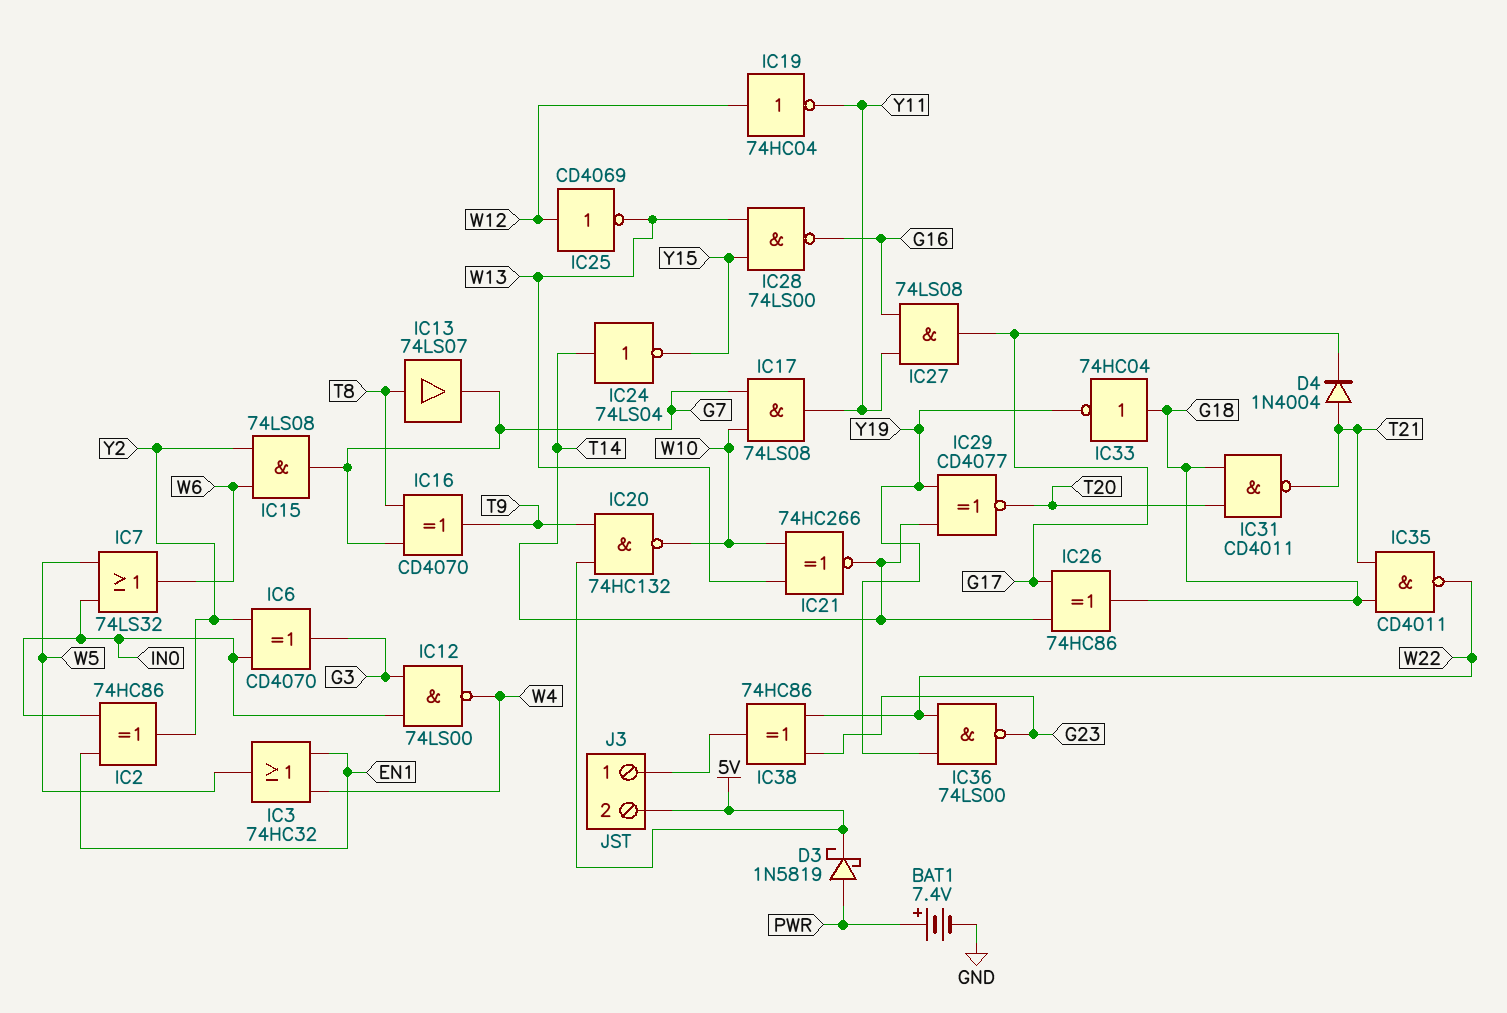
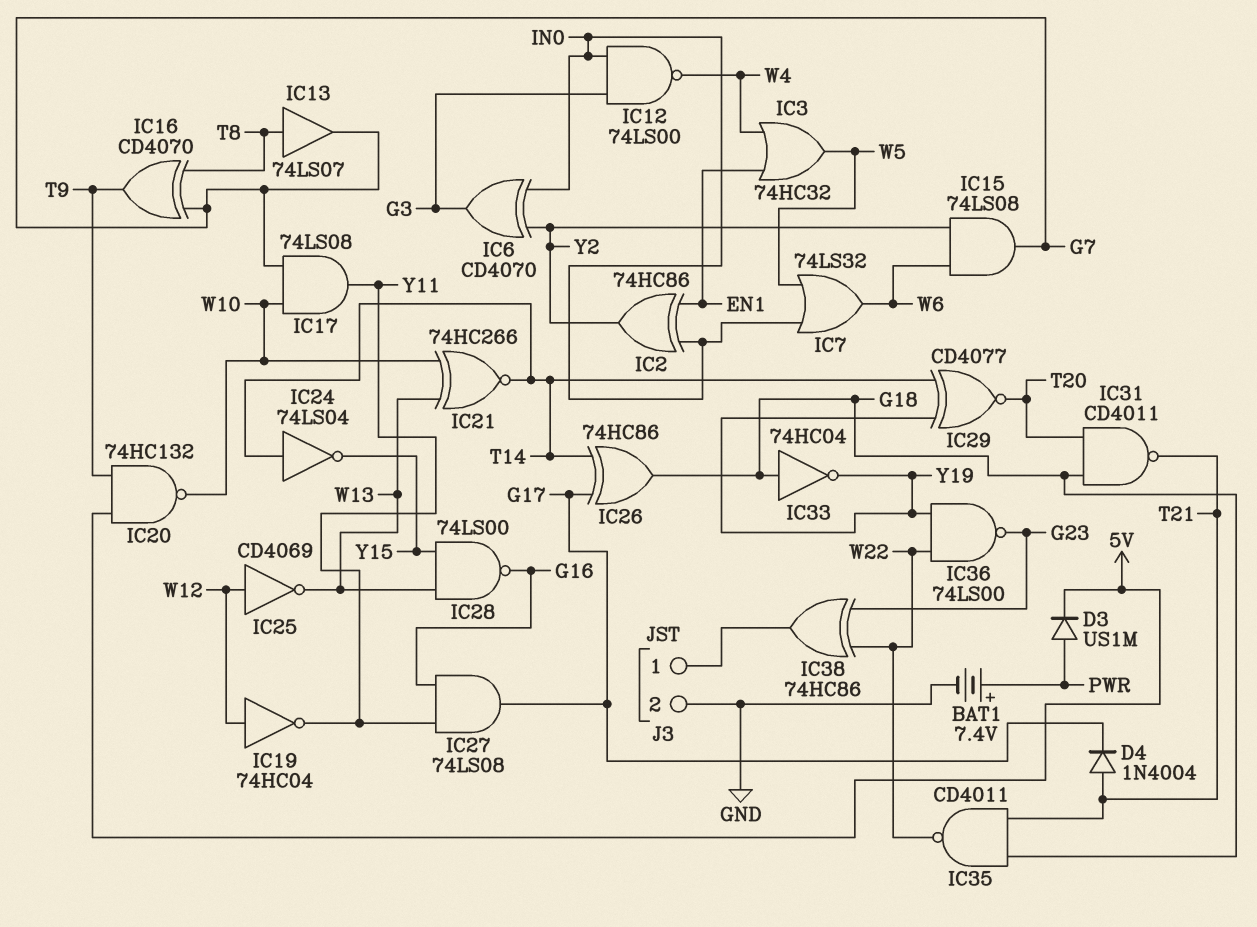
D3: schottky 1N5819 (A PWR, K 5V) -> diode US1M (A PWR, K 5V)
J3 pin 2: 5V -> GND

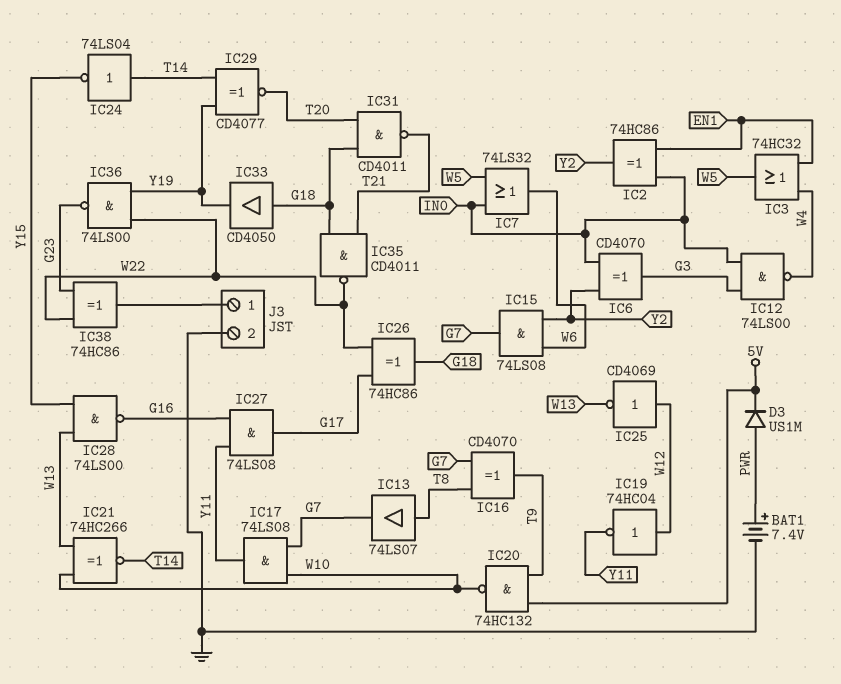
D4: diode 1N4004 (A T21, K G17) -> none
IC26: XOR 74HC86 (in G17, in T14, out G18) -> XOR 74HC86 (in G17, in W22, out G18)
IC33: NOT 74HC04 (in G18, out Y19) -> buffer CD4050 (in G18, out Y19)

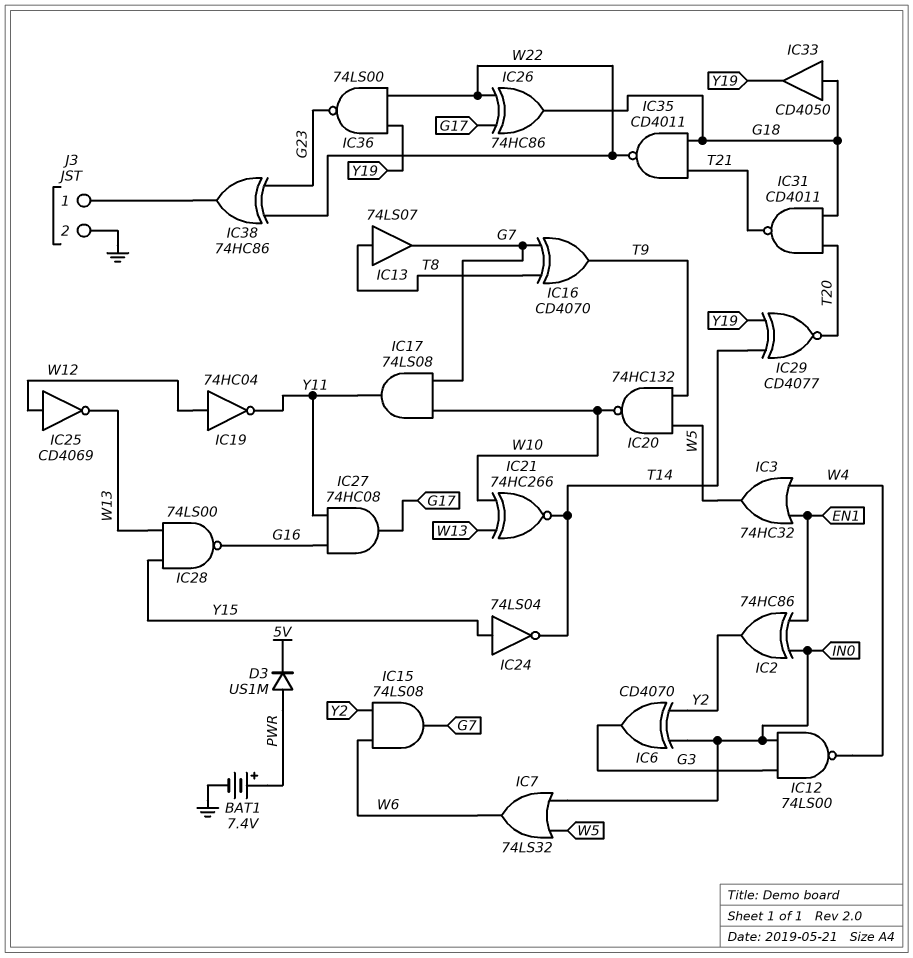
IC20: NAND 74HC132 (in 5V, in T9, out W10) -> NAND 74HC132 (in T9, in W5, out W10)
IC24: NOT 74LS04 (in T14, out Y15) -> NOT 74LS04 (in Y15, out T14)
IC27: AND 74LS08 (in G16, in Y11, out G17) -> AND 74HC08 (in G16, in Y11, out G17)

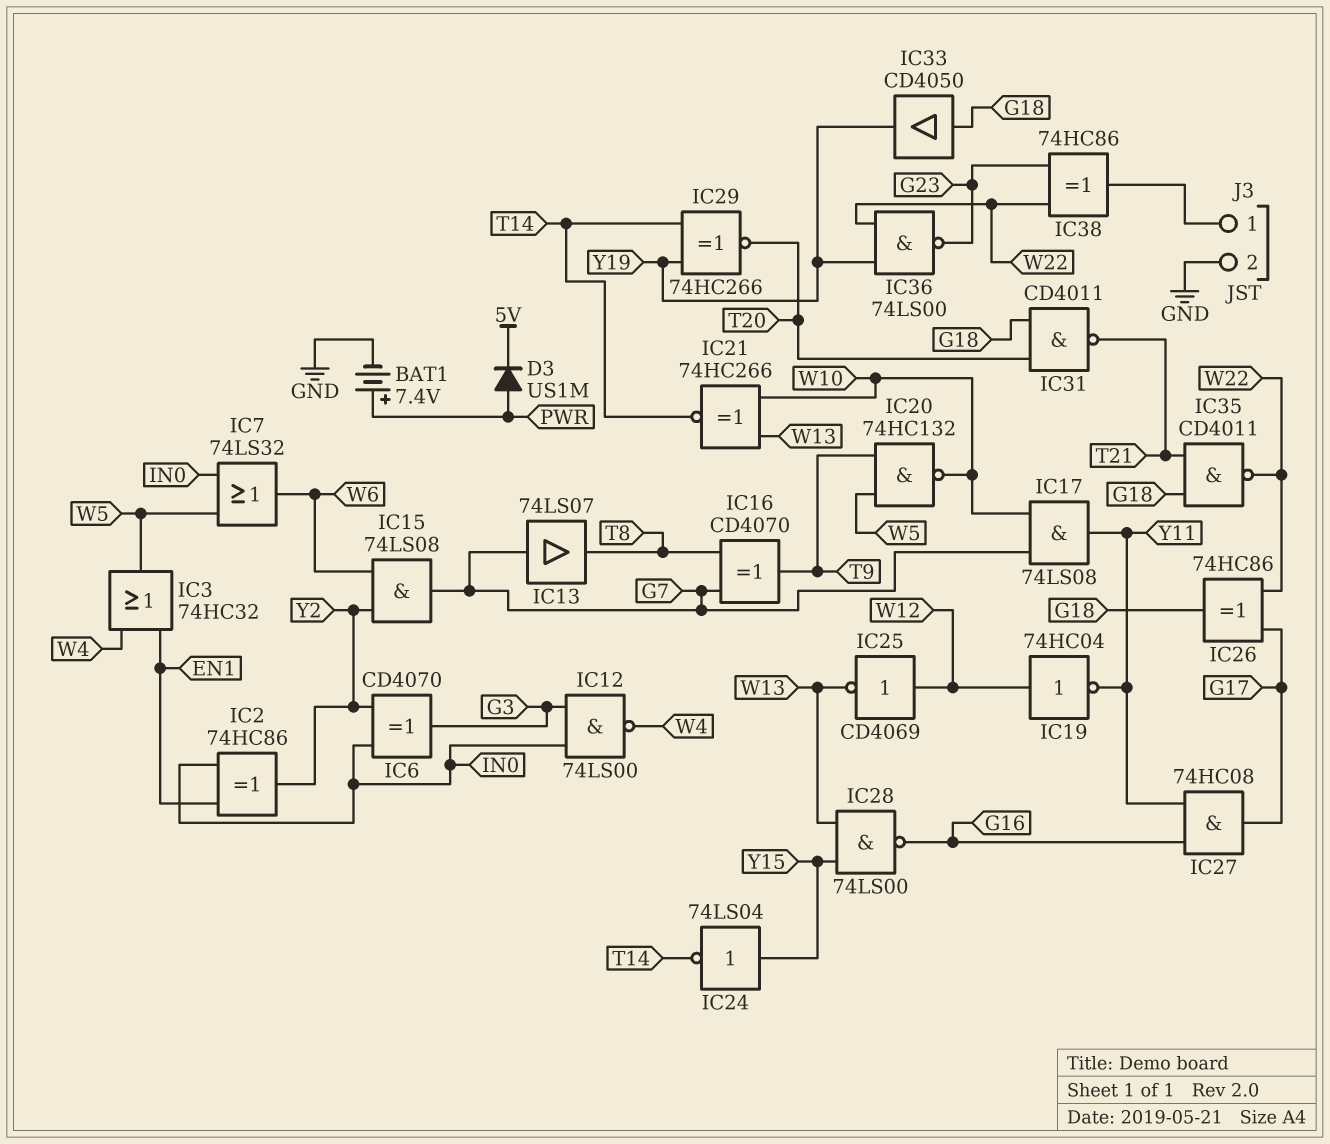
IC13: buffer 74LS07 (in T8, out G7) -> buffer 74LS07 (in G7, out T8)
IC29: XNOR CD4077 (in T14, in Y19, out T20) -> XNOR 74HC266 (in T14, in Y19, out T20)

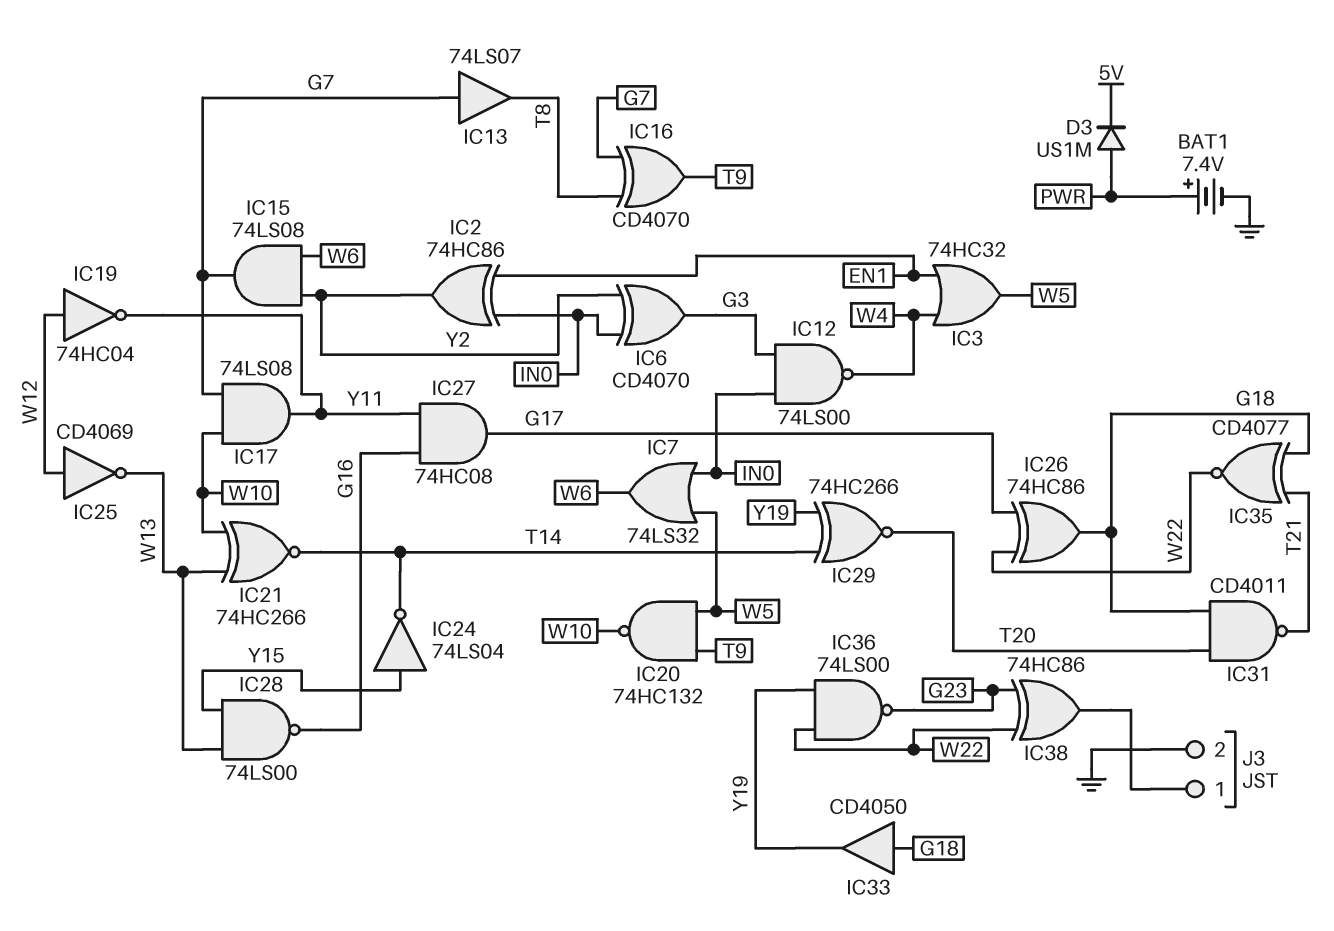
IC35: NAND CD4011 (in G18, in T21, out W22) -> XNOR CD4077 (in G18, in T21, out W22)

